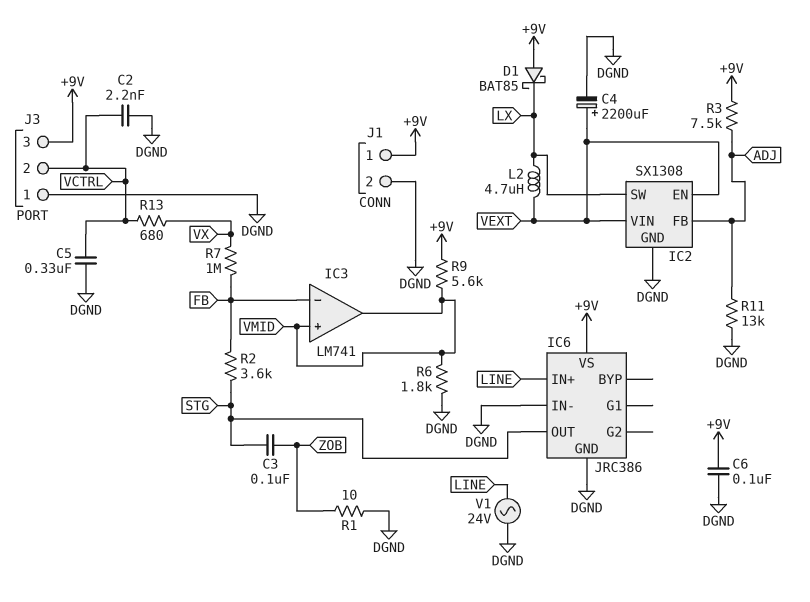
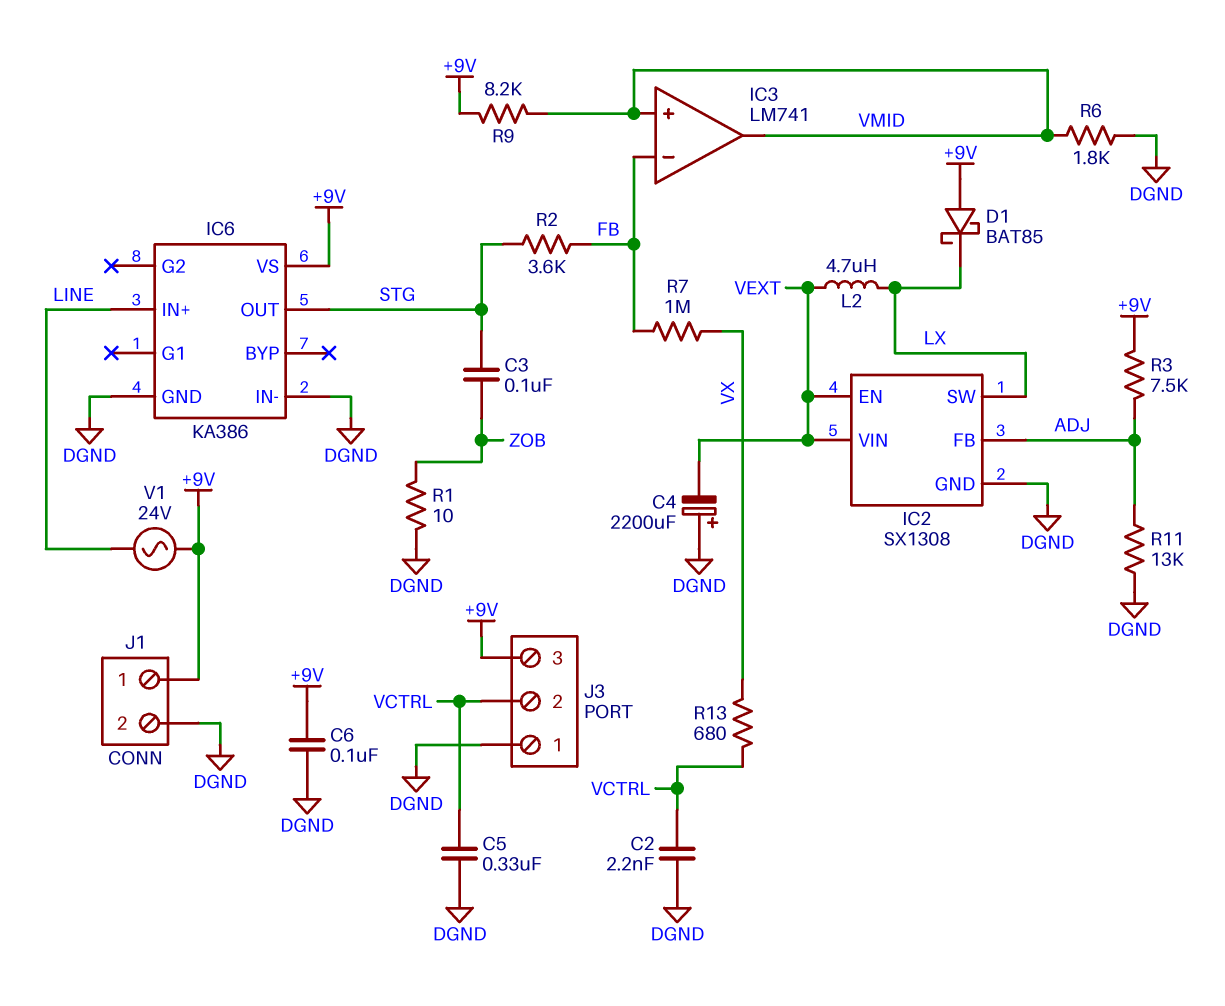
C4: 2200uF (plus VEXT, minus DGND) -> 2200uF (plus DGND, minus VEXT)
IC6: JRC386 -> KA386
R9: 5.6k (+9V, VMID) -> 8.2k (+9V, VMID)
V1: AC 24V (DGND, LINE) -> AC 24V (+9V, LINE)

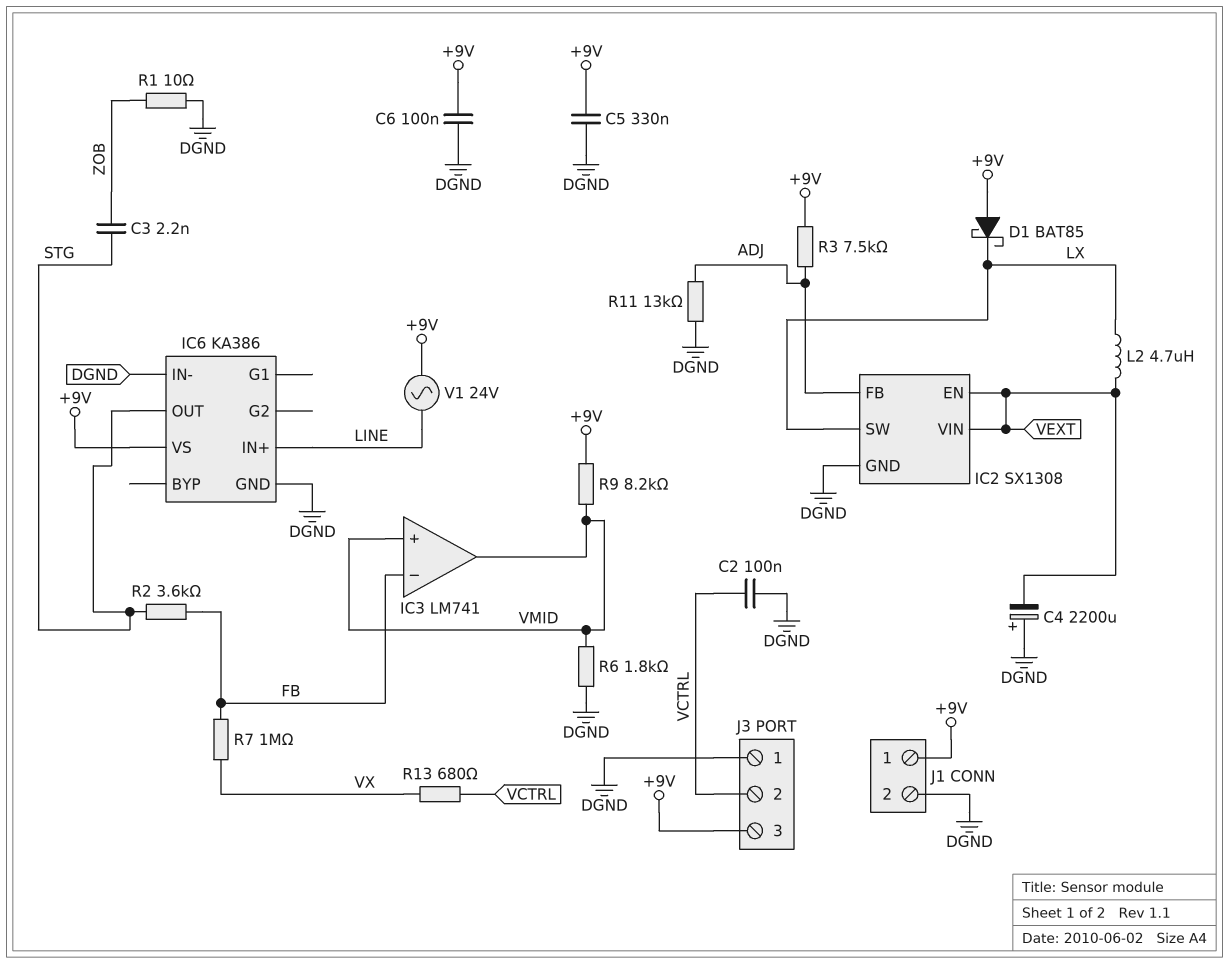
C2: 2.2nF (DGND, VCTRL) -> 100nF (DGND, VCTRL)
C3: 100nF (STG, ZOB) -> 2.2nF (STG, ZOB)
C5: 330nF (DGND, VCTRL) -> 330nF (+9V, DGND)

